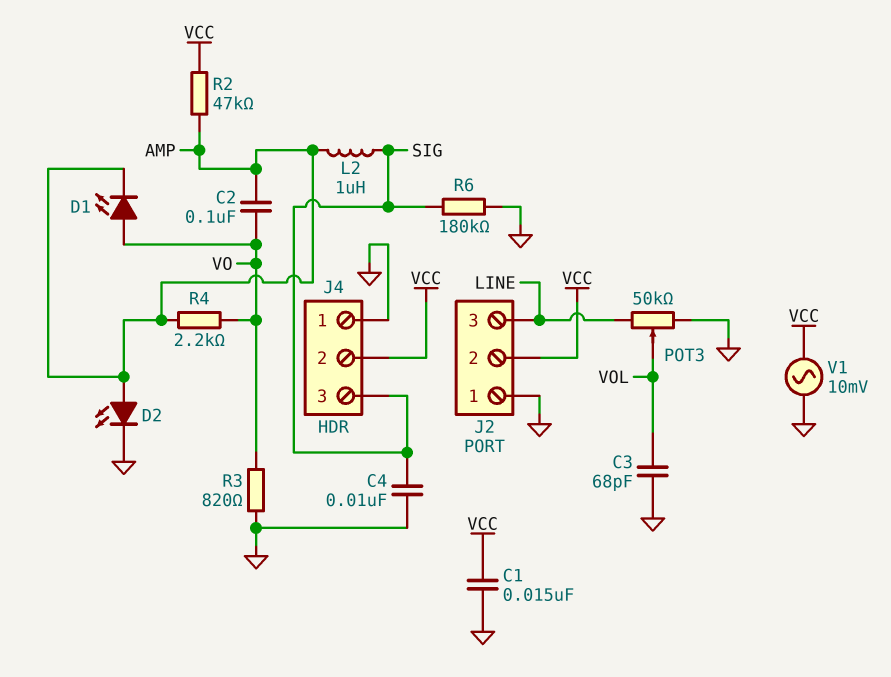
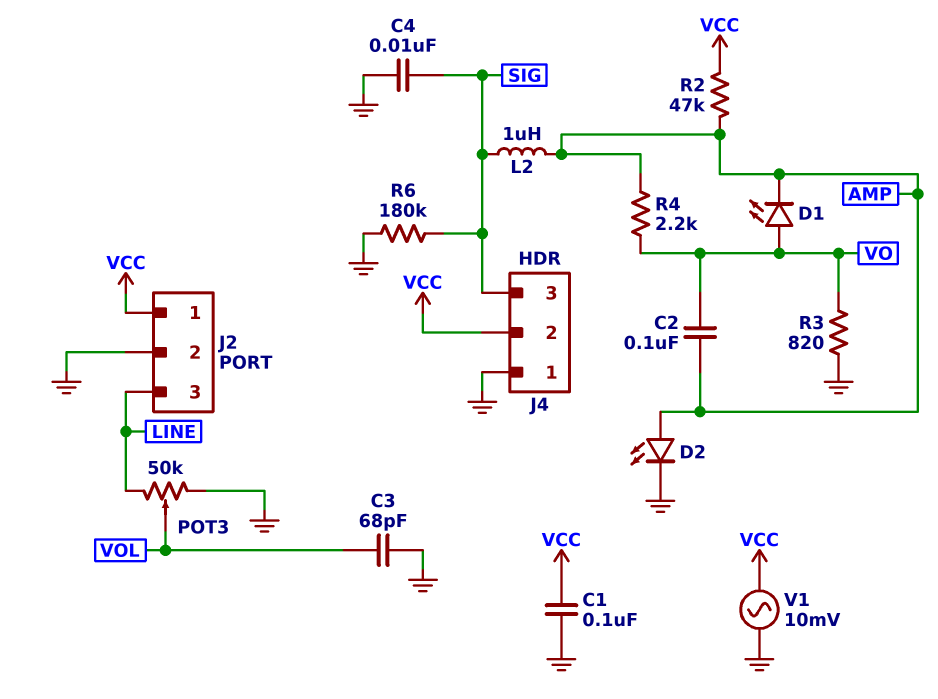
C1: 15nF (GND, VCC) -> 100nF (GND, VCC)
J2 pin 1: GND -> VCC
J2 pin 2: VCC -> GND

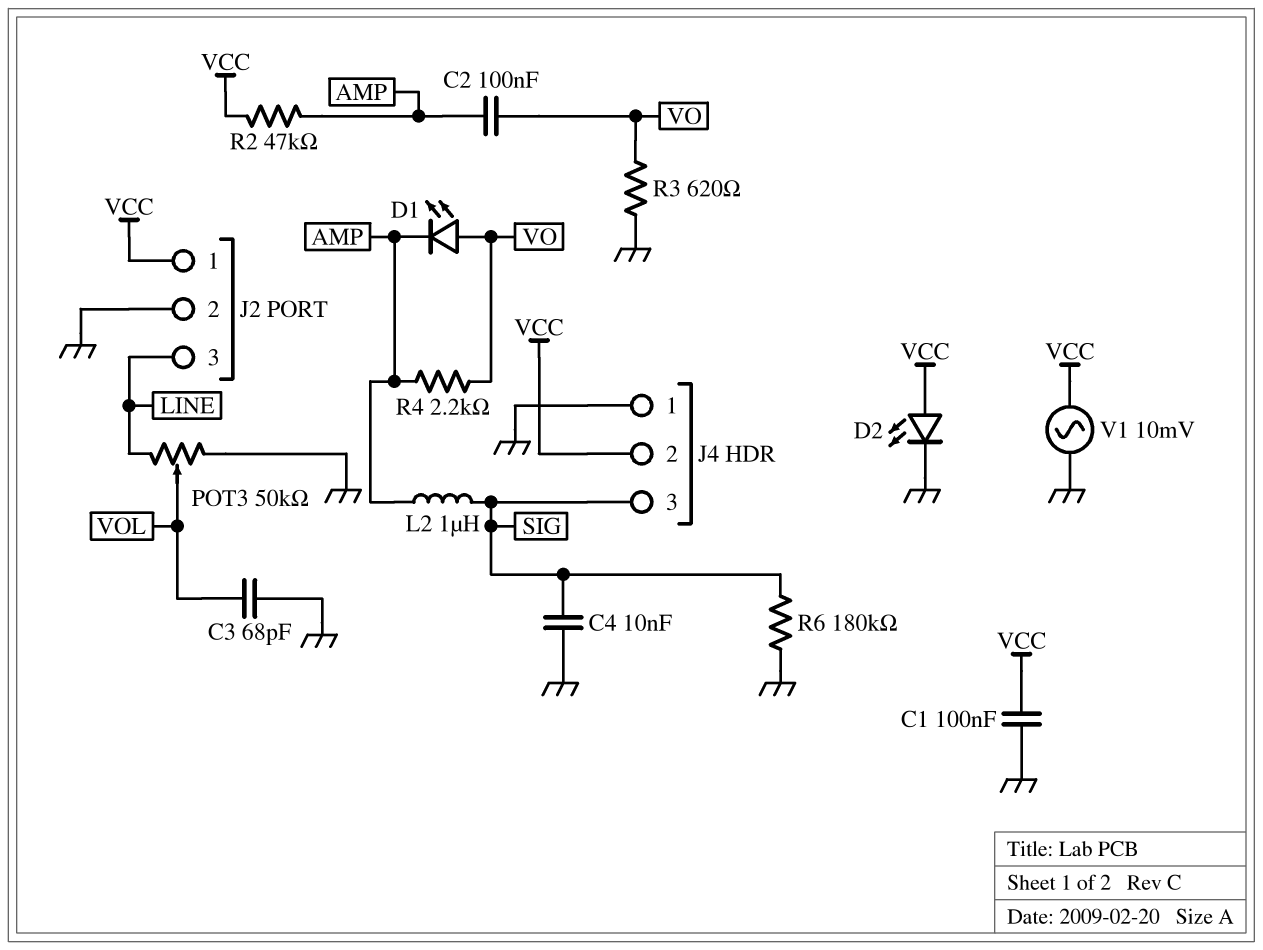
D2: LED (A AMP, K GND) -> LED (A VCC, K GND)
R3: 820 (GND, VO) -> 620 (GND, VO)

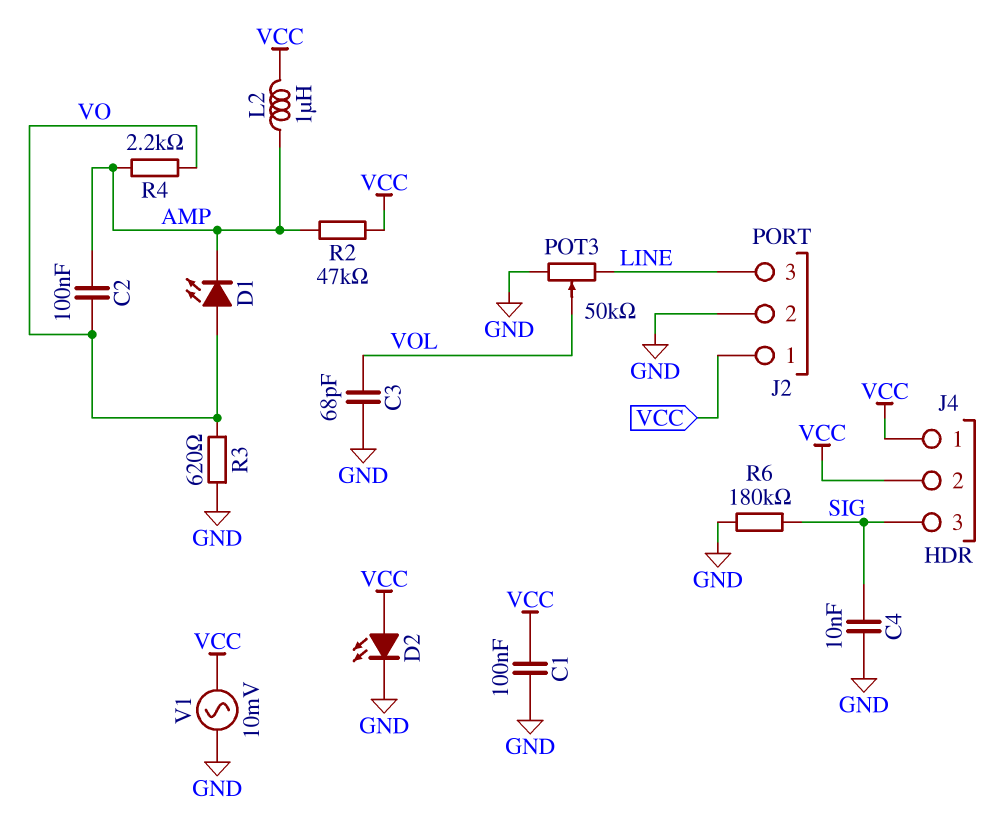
J4 pin 1: GND -> VCC
L2: 1uH (AMP, SIG) -> 1uH (AMP, VCC)

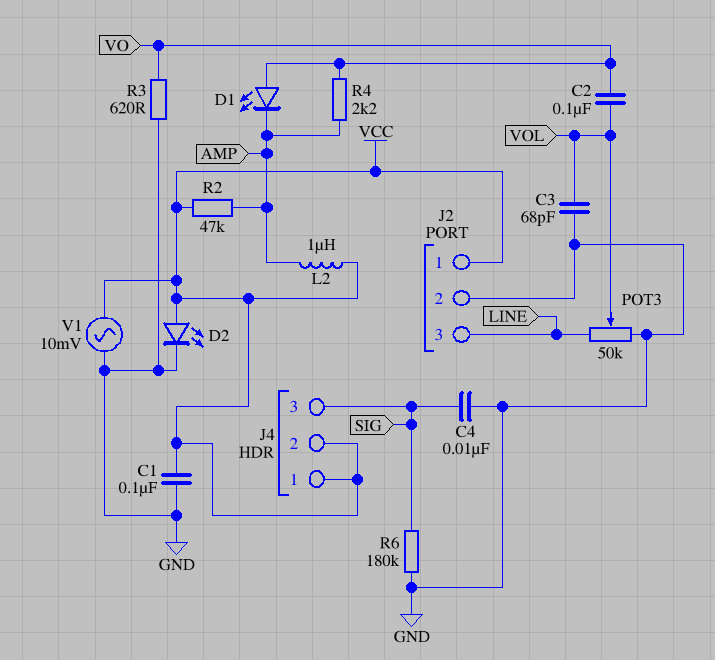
C2: 100nF (AMP, VO) -> 100nF (VO, VOL)

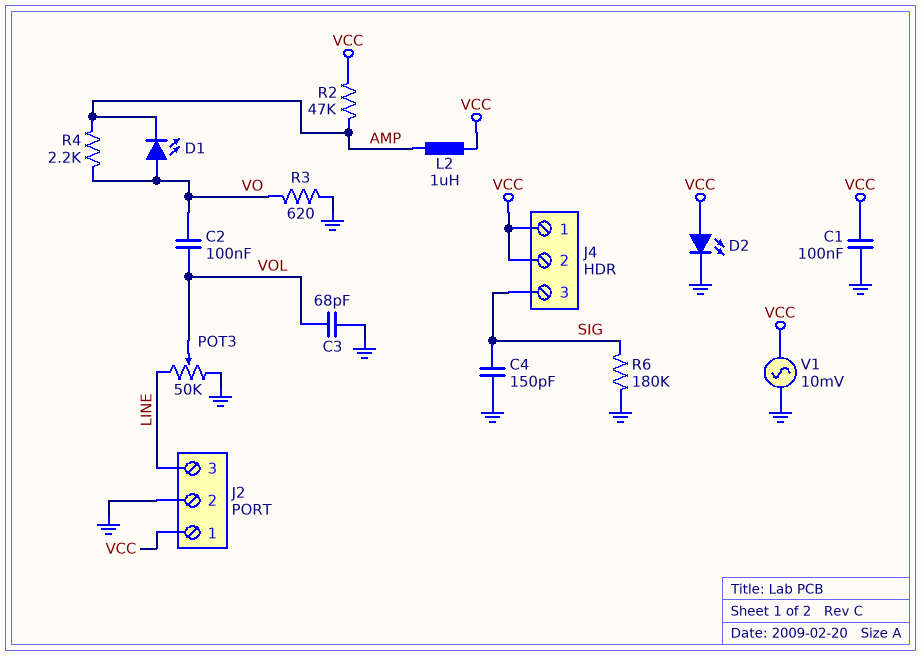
C4: 10nF (GND, SIG) -> 150pF (GND, SIG)

